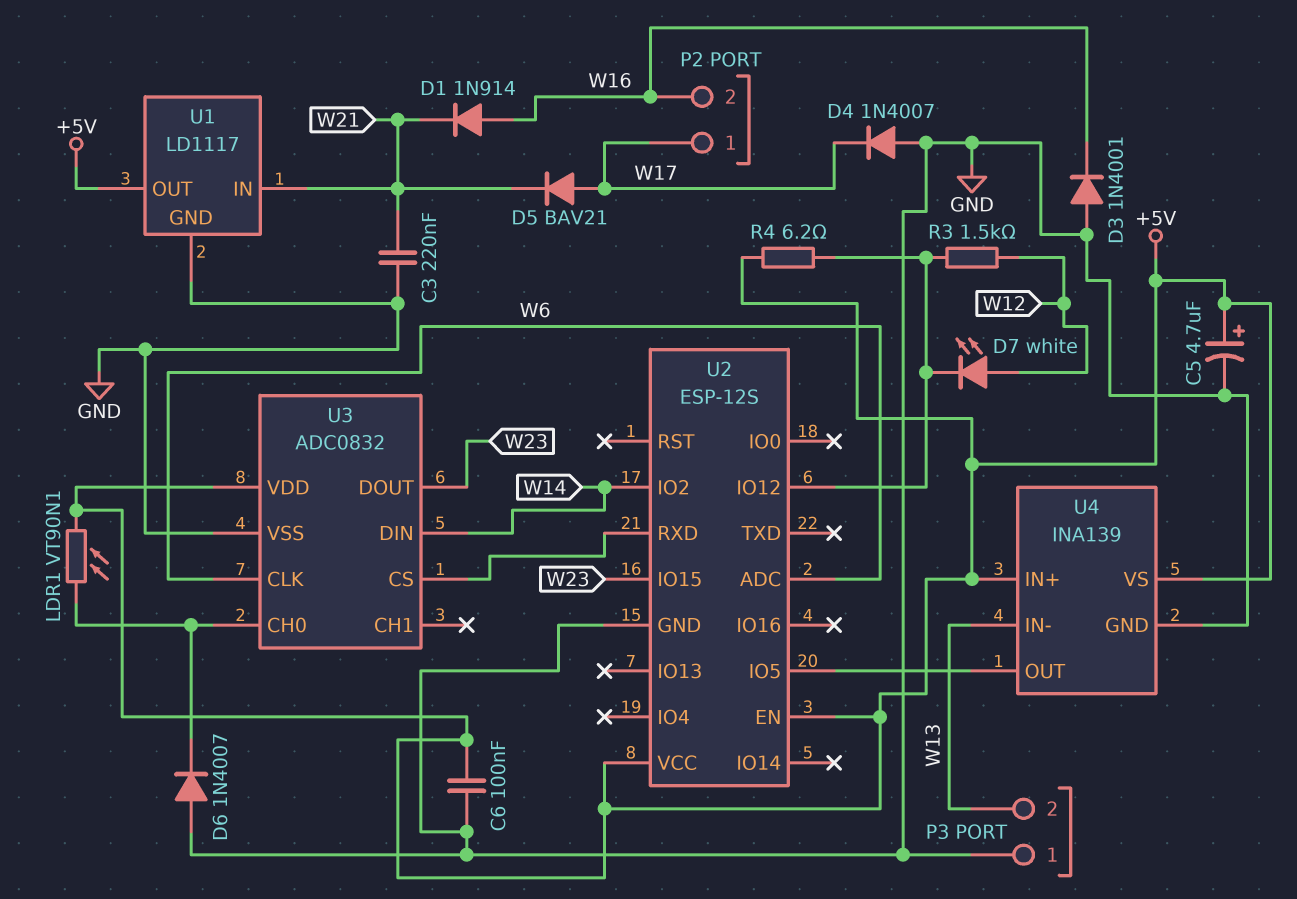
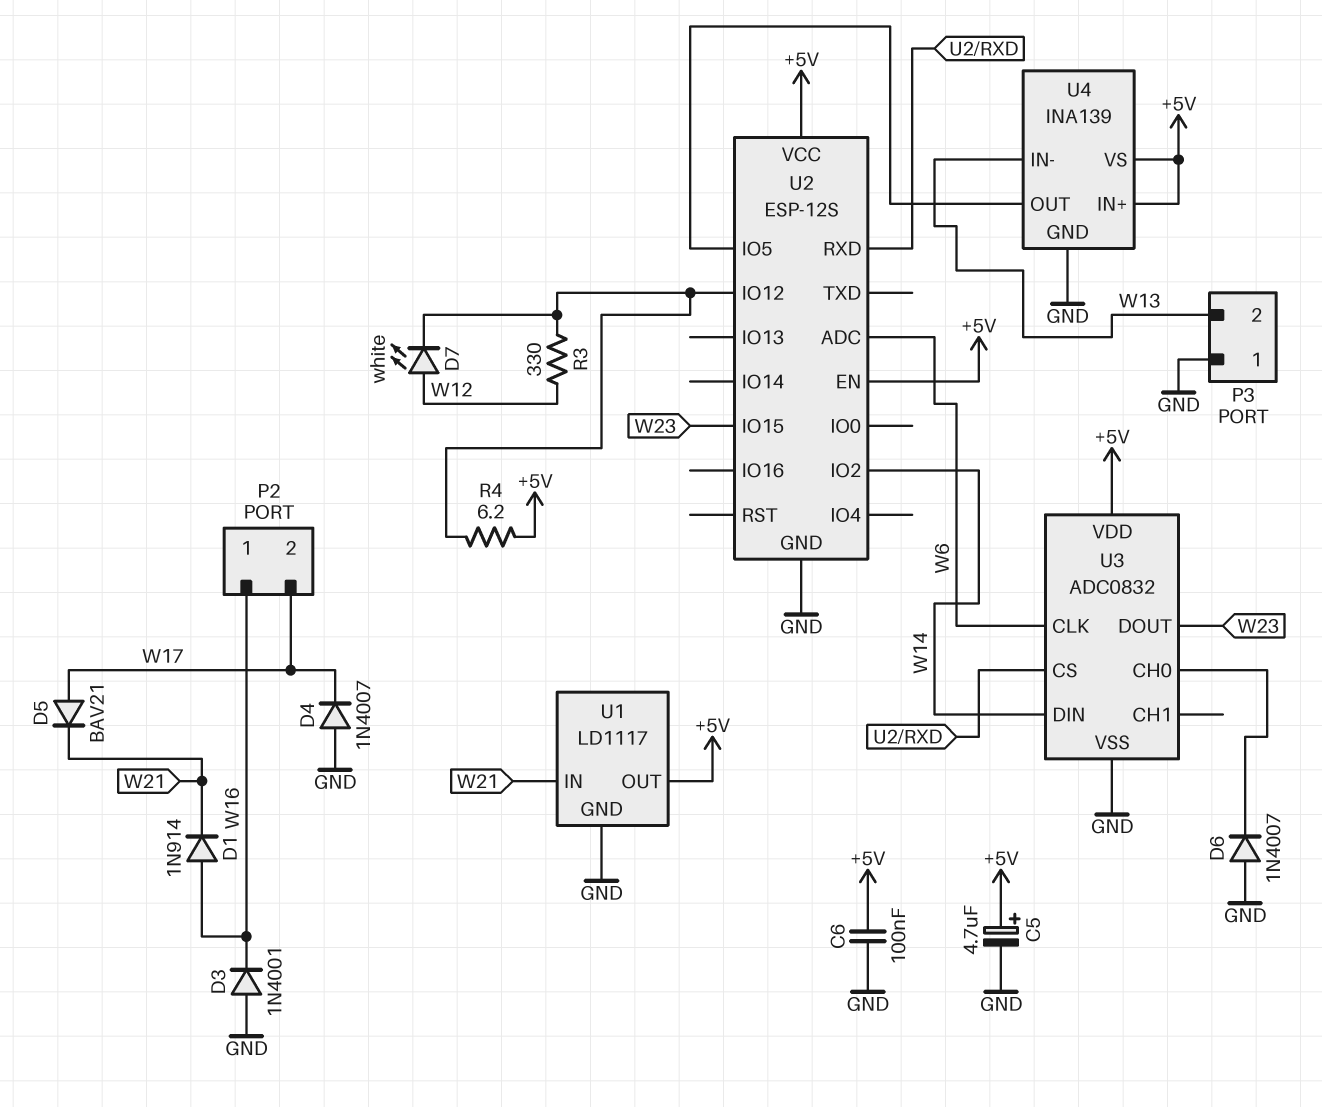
C3: 220nF (GND, W21) -> none
LDR1: VT90N1 (+5V, U3/CH0) -> none
P2 pin 1: W17 -> W16
P2 pin 2: W16 -> W17
R3: 1.5k (U2/IO12, W12) -> 330 (U2/IO12, W12)

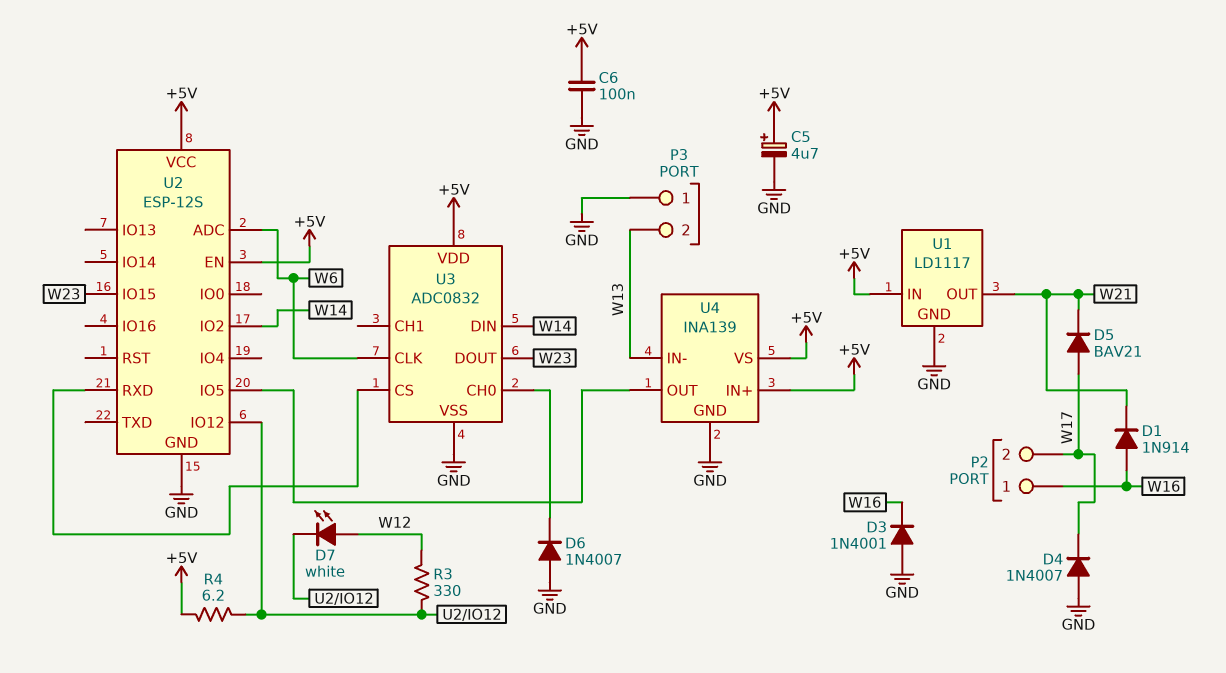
U1 pin IN: W21 -> +5V
U1 pin OUT: +5V -> W21

